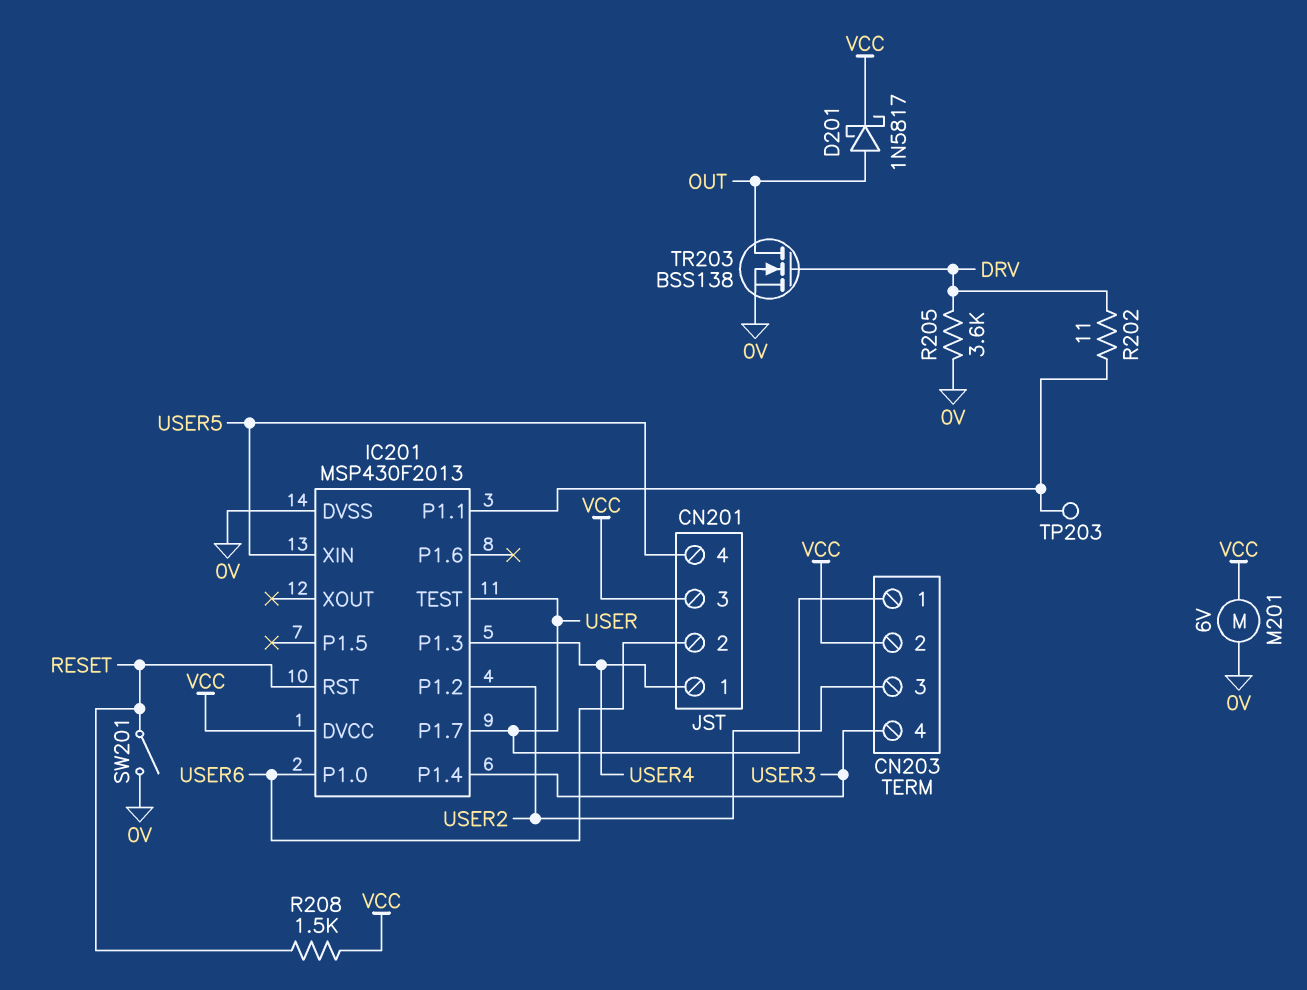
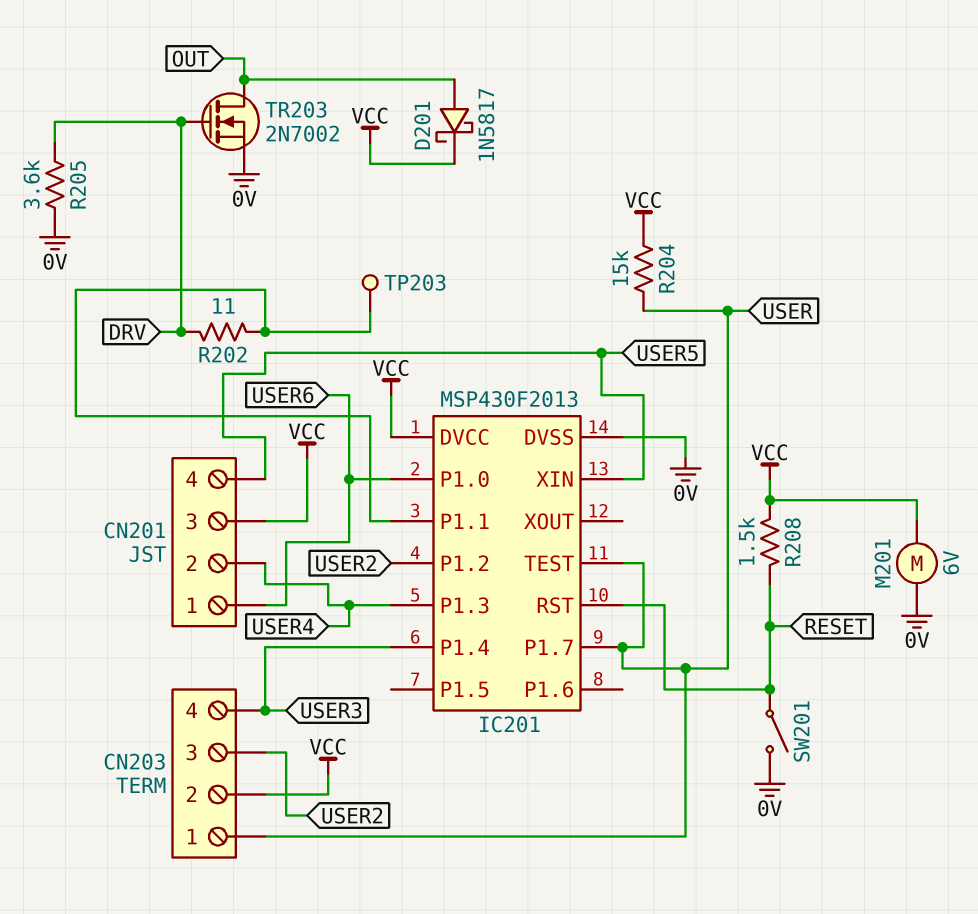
CN201 pin 1: USER4 -> USER6
CN201 pin 2: USER6 -> USER4
R204: none -> 15k (USER, VCC)
TR203: NMOS BSS138 (G DRV, D OUT, S 0V) -> NMOS 2N7002 (G DRV, D OUT, S 0V)

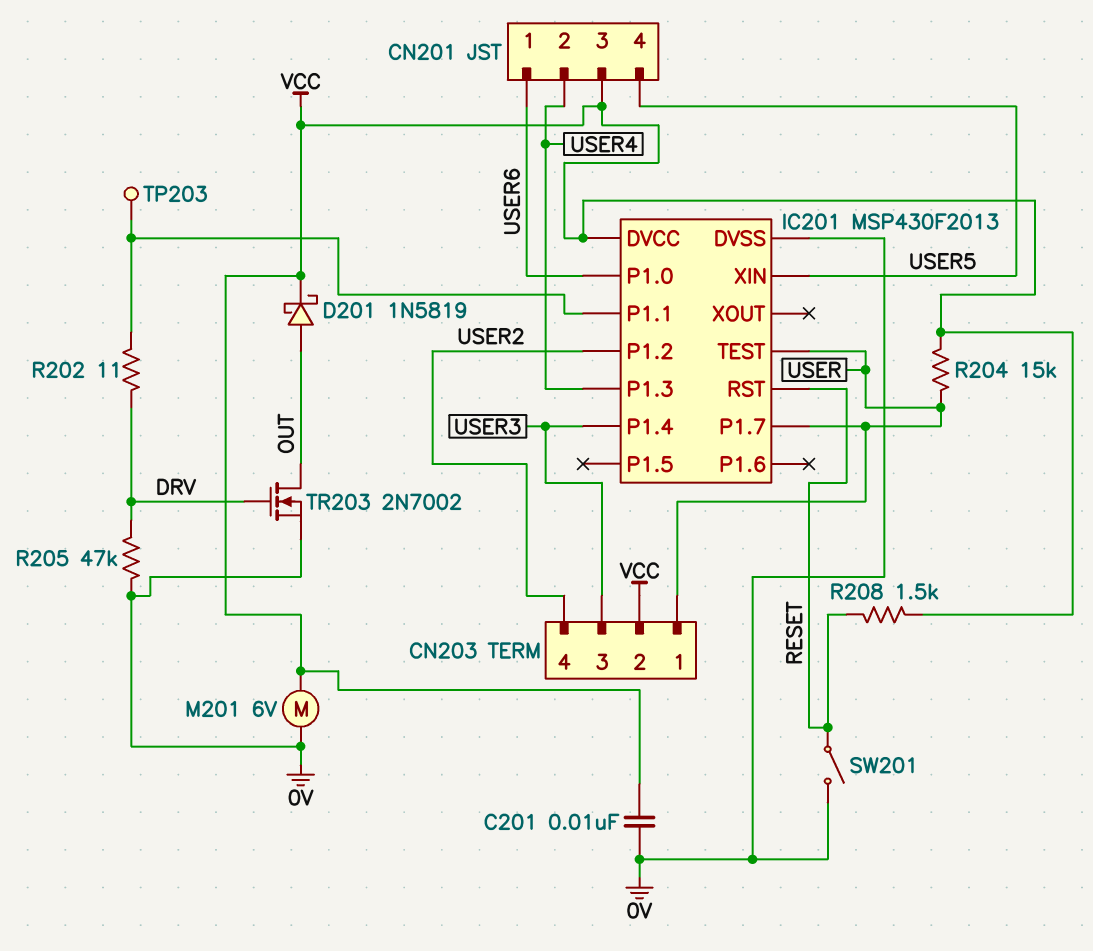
C201: none -> 10nF (0V, VCC)
CN203 pin 3: USER2 -> USER3
CN203 pin 4: USER3 -> USER2
D201: schottky 1N5817 (A OUT, K VCC) -> schottky 1N5819 (A OUT, K VCC)
R205: 3.6k (0V, DRV) -> 47k (0V, DRV)

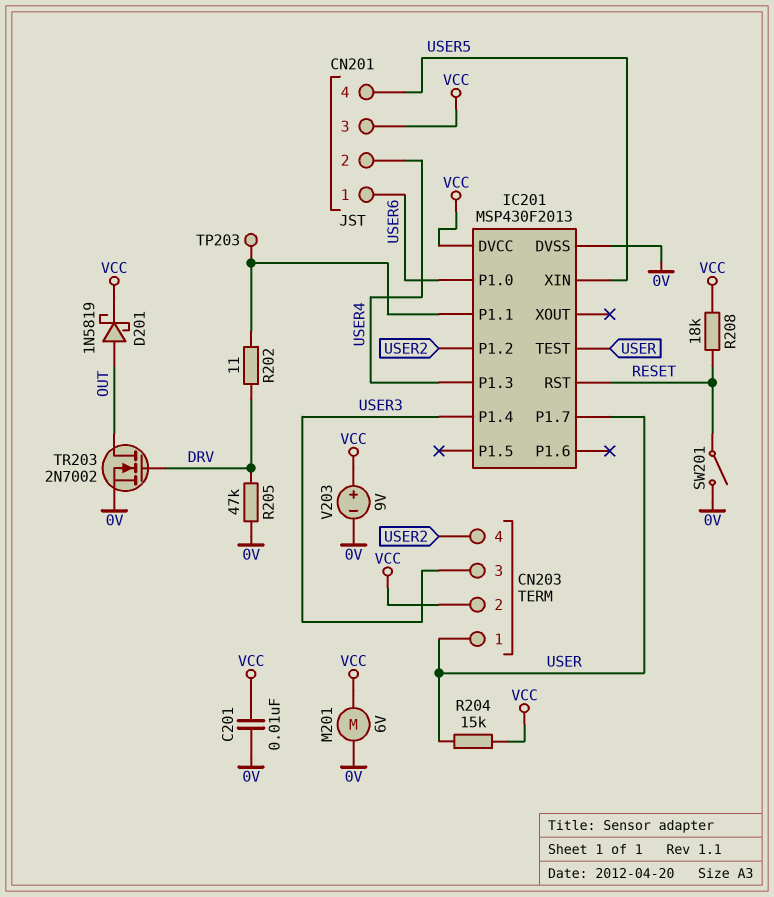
R208: 1.5k (RESET, VCC) -> 18k (RESET, VCC)
V203: none -> 9V (plus VCC, minus 0V)

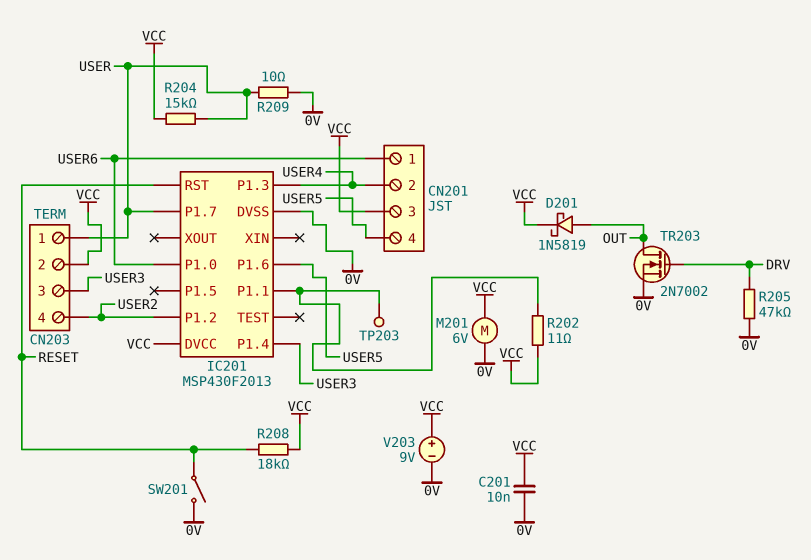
IC201 pin P1.6: none -> USER5
IC201 pin TEST: USER -> none
IC201 pin XIN: USER5 -> none
R202: 11 (DRV, IC201/P1.1) -> 11 (IC201/P1.1, VCC)
R209: none -> 10 (0V, USER)

